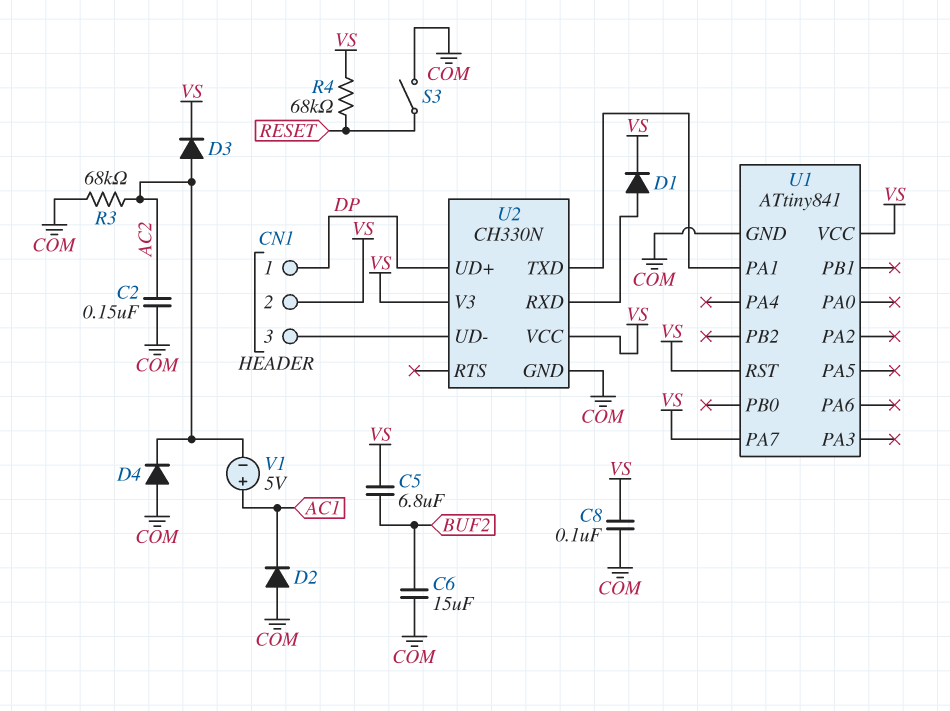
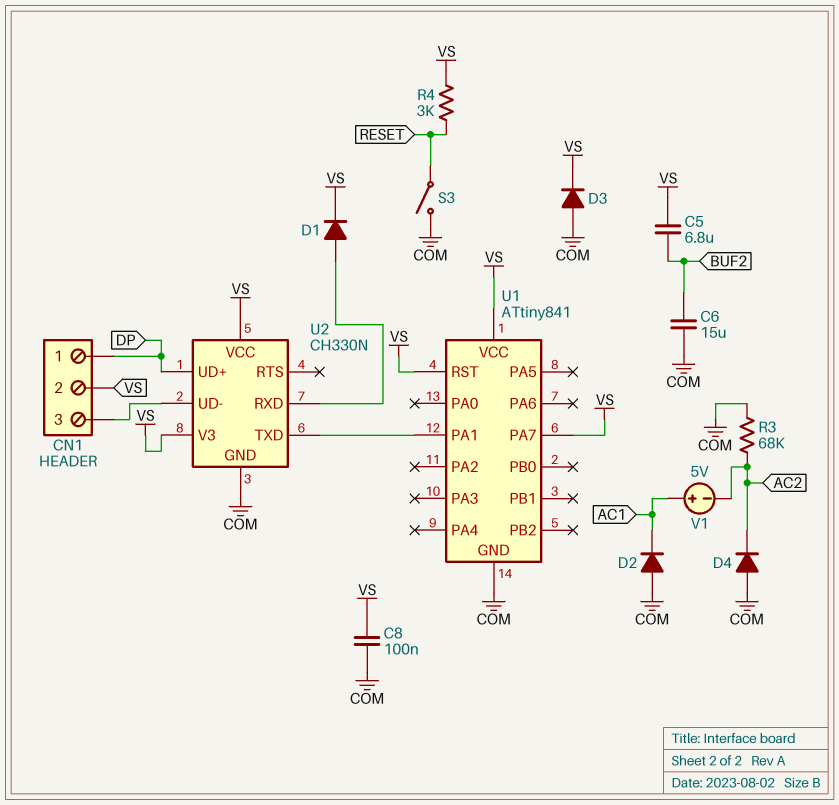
C2: 150nF (AC2, COM) -> none
D3: diode (A AC2, K VS) -> diode (A COM, K VS)
R4: 68k (RESET, VS) -> 3k (RESET, VS)

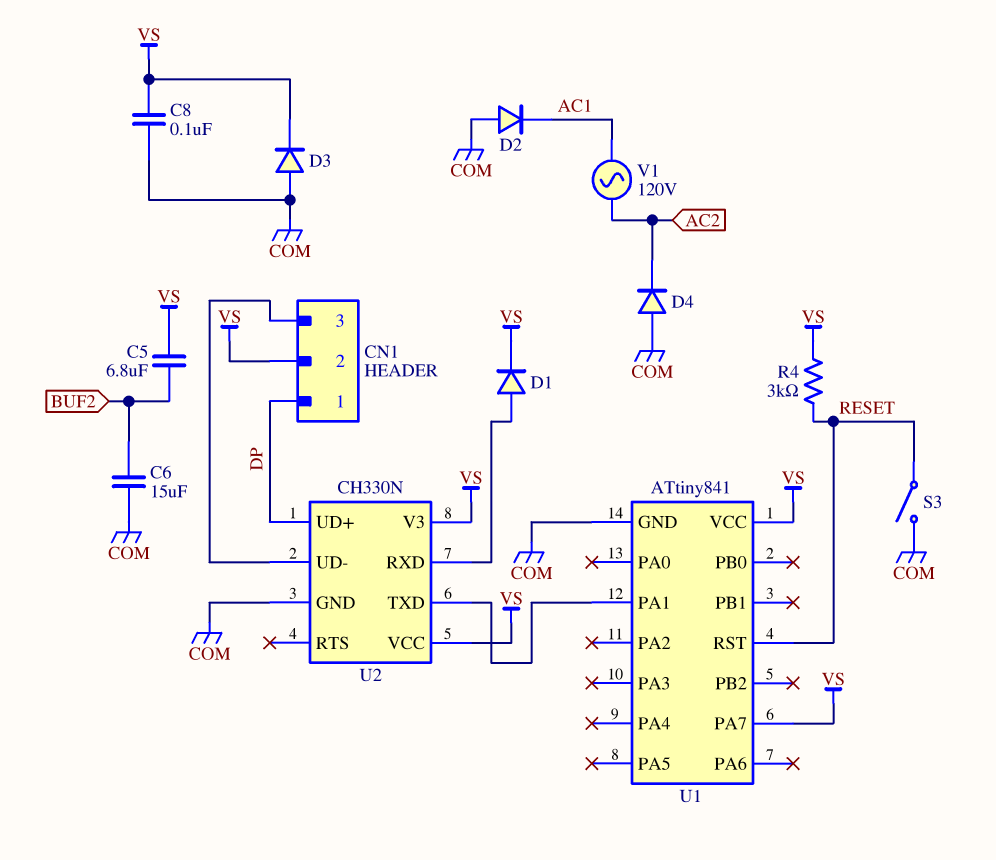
R3: 68k (AC2, COM) -> none
U1 pin RST: VS -> RESET
V1: 5V (plus AC1, minus AC2) -> AC 120V (AC1, AC2)

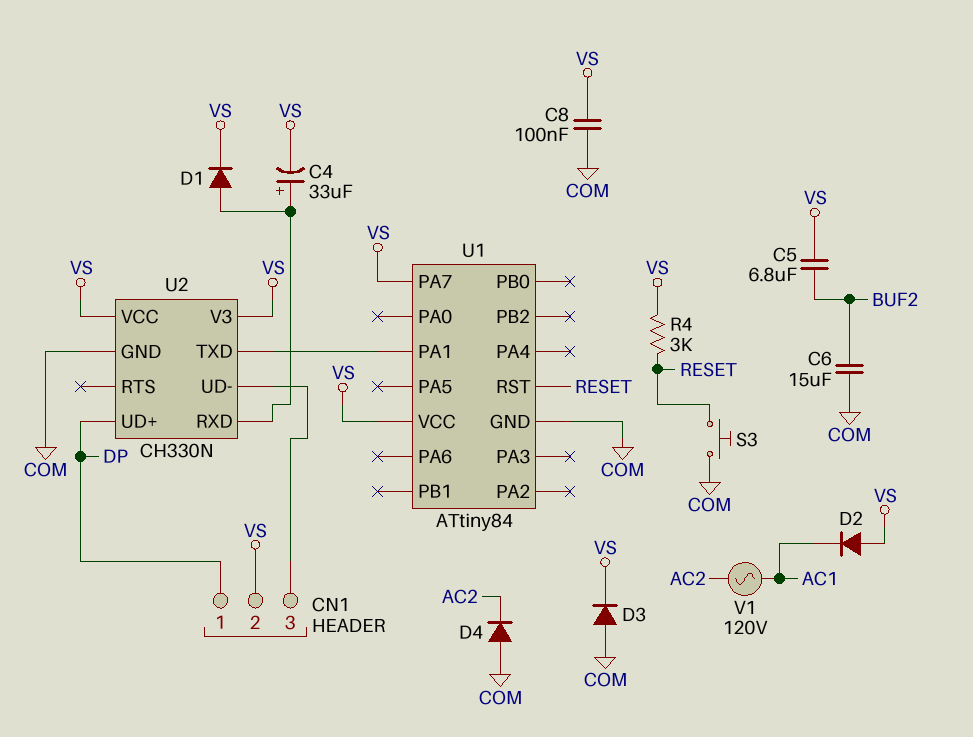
C4: none -> 33uF (plus U2/RXD, minus VS)
D2: diode (A COM, K AC1) -> diode (A VS, K AC1)
S3: switch (COM, RESET) -> button (COM, RESET)
U1: ATtiny841 -> ATtiny84

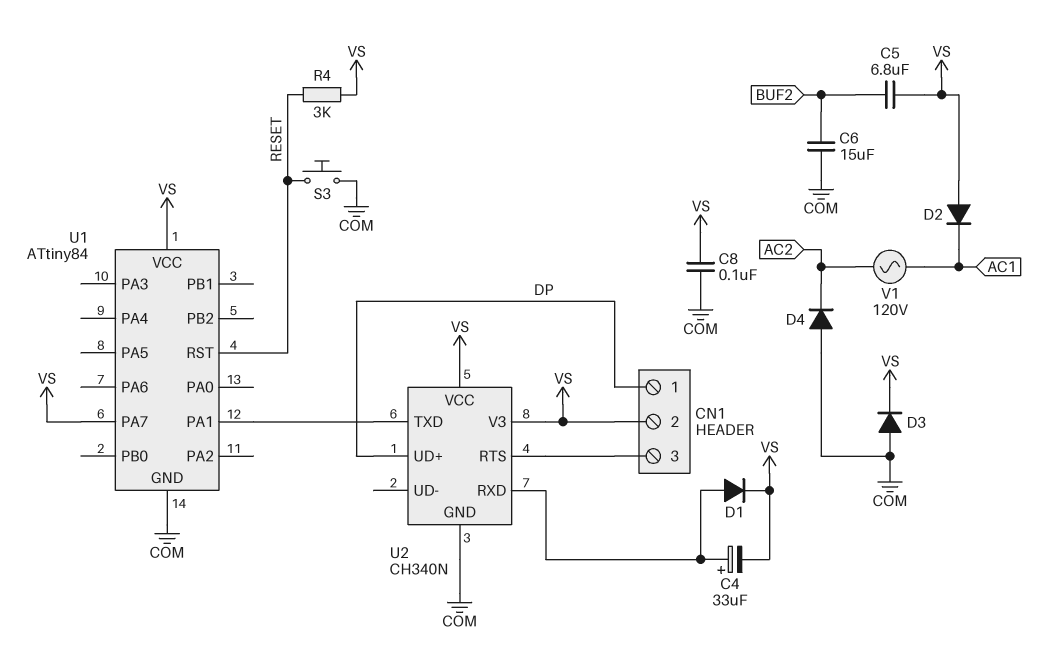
U2: CH330N -> CH340N
U2 pin RTS: none -> CN1/3
U2 pin UD-: CN1/3 -> none

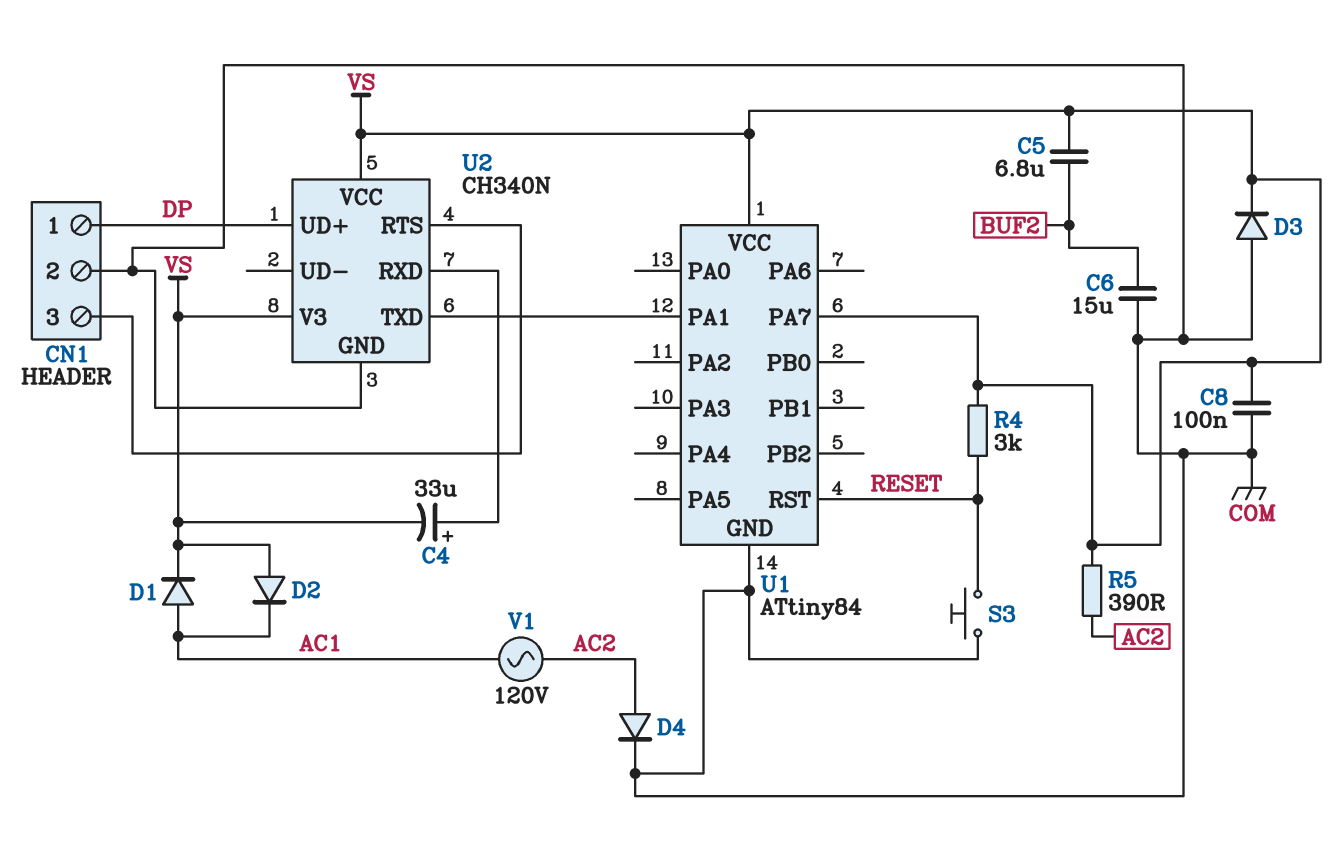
CN1 pin 2: VS -> COM
D1: diode (A U2/RXD, K VS) -> diode (A AC1, K VS)
D4: diode (A COM, K AC2) -> diode (A AC2, K COM)
R5: none -> 390 (AC2, VS)

